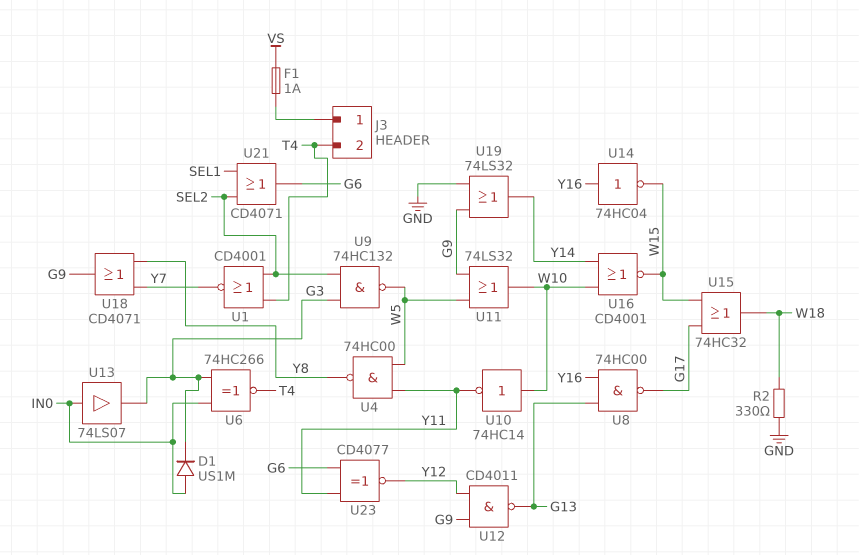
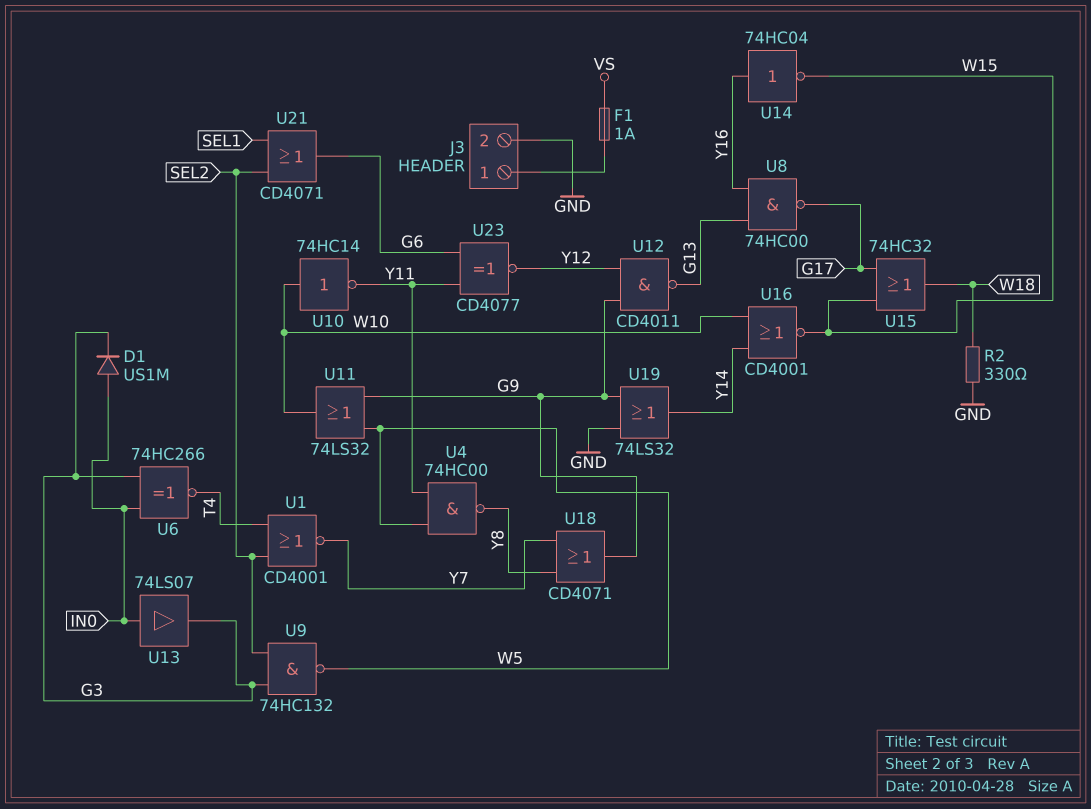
J3 pin 2: T4 -> GND

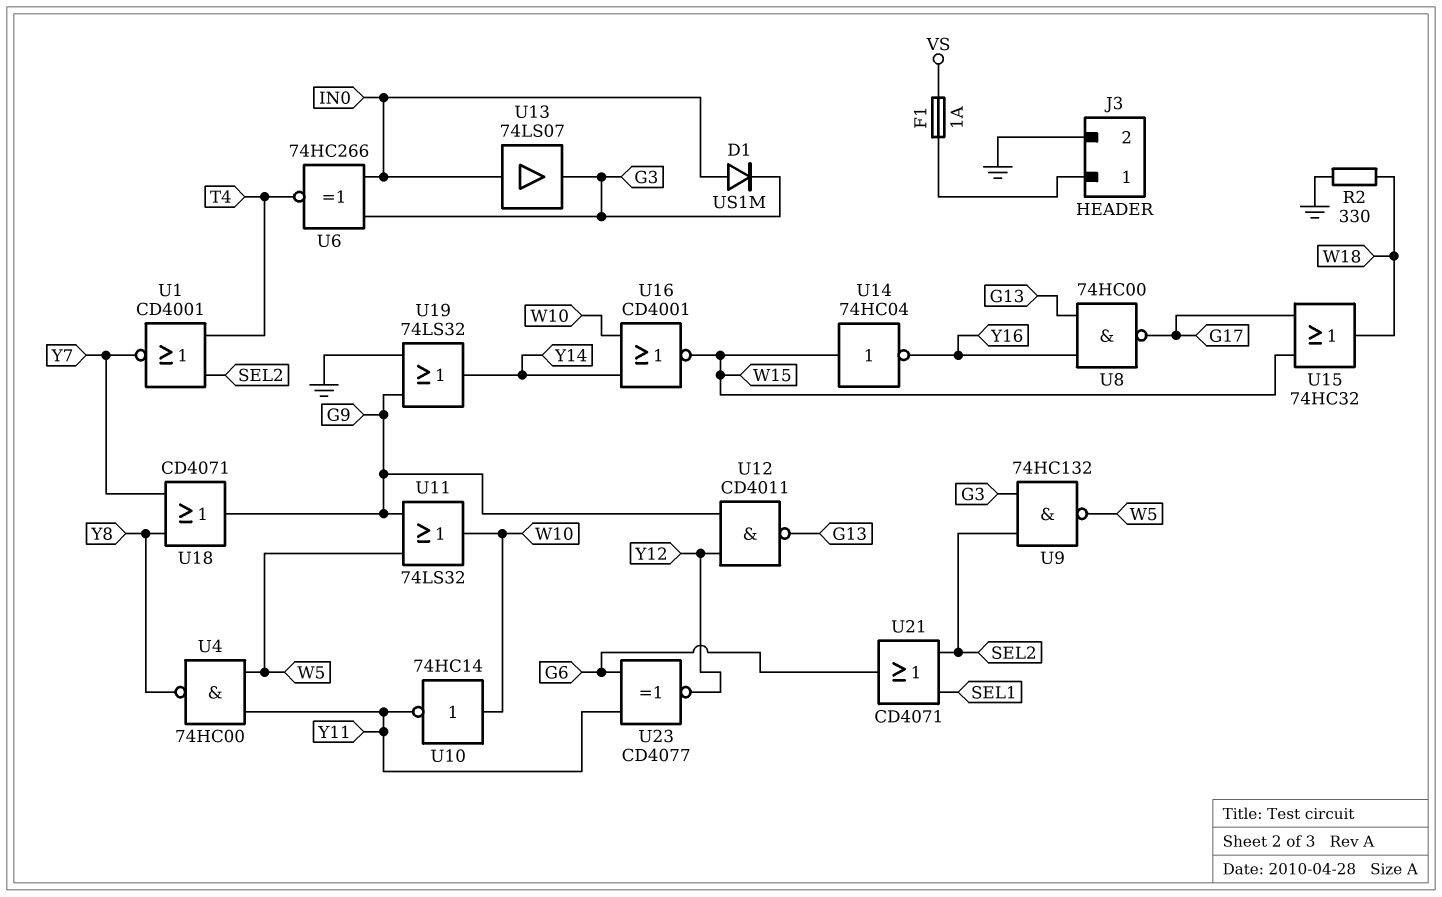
U14: NOT 74HC04 (in Y16, out W15) -> NOT 74HC04 (in W15, out Y16)

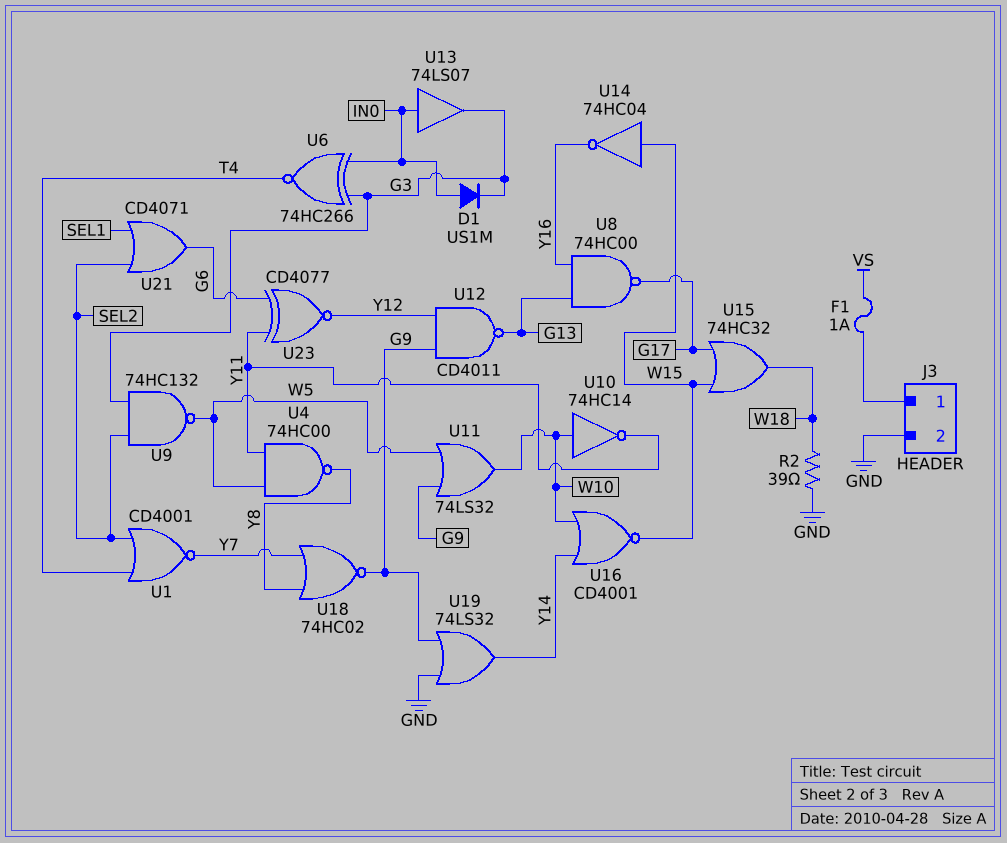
R2: 330 (GND, W18) -> 39 (GND, W18)
U18: OR CD4071 (in Y7, in Y8, out G9) -> NOR 74HC02 (in Y7, in Y8, out G9)

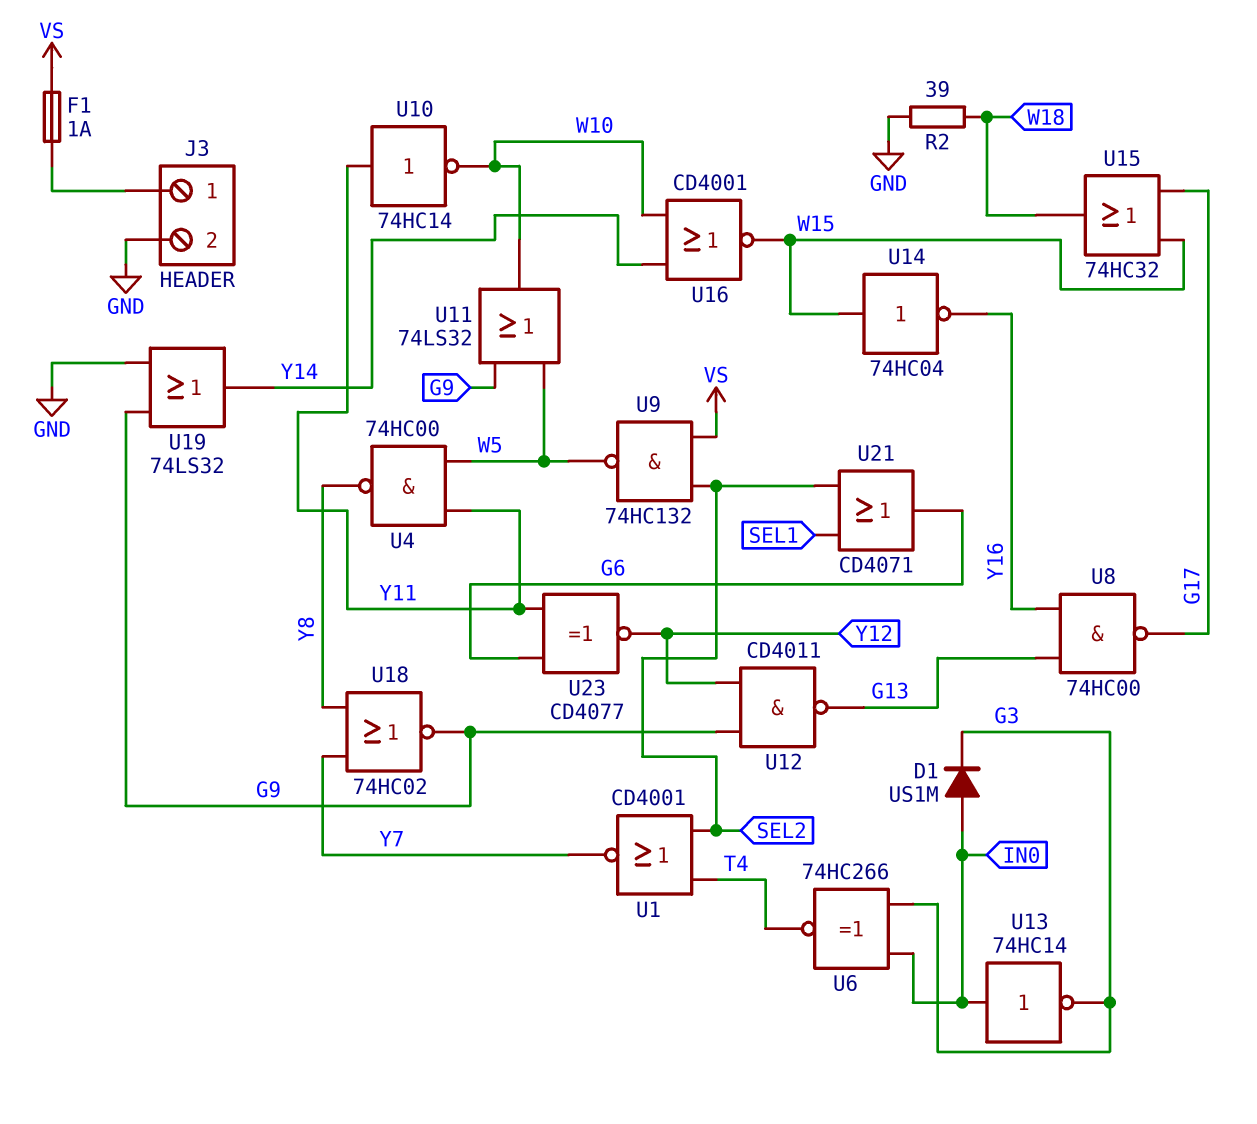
U9: NAND 74HC132 (in G3, in SEL2, out W5) -> NAND 74HC132 (in SEL2, in VS, out W5)
U10: NOT 74HC14 (in W10, out Y11) -> NOT 74HC14 (in Y11, out W10)
U13: buffer 74LS07 (in IN0, out G3) -> NOT 74HC14 (in IN0, out G3)

